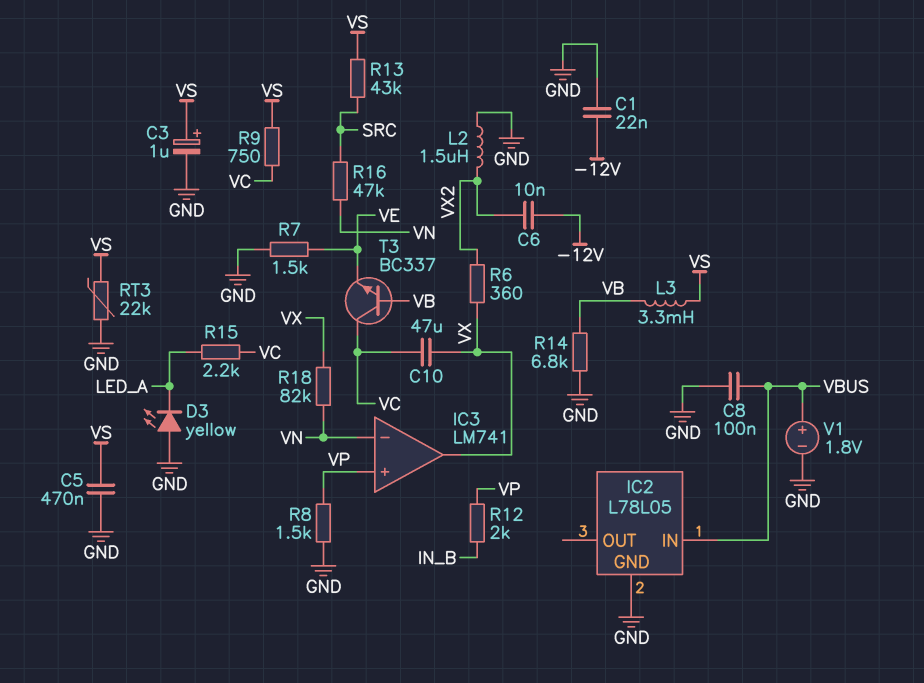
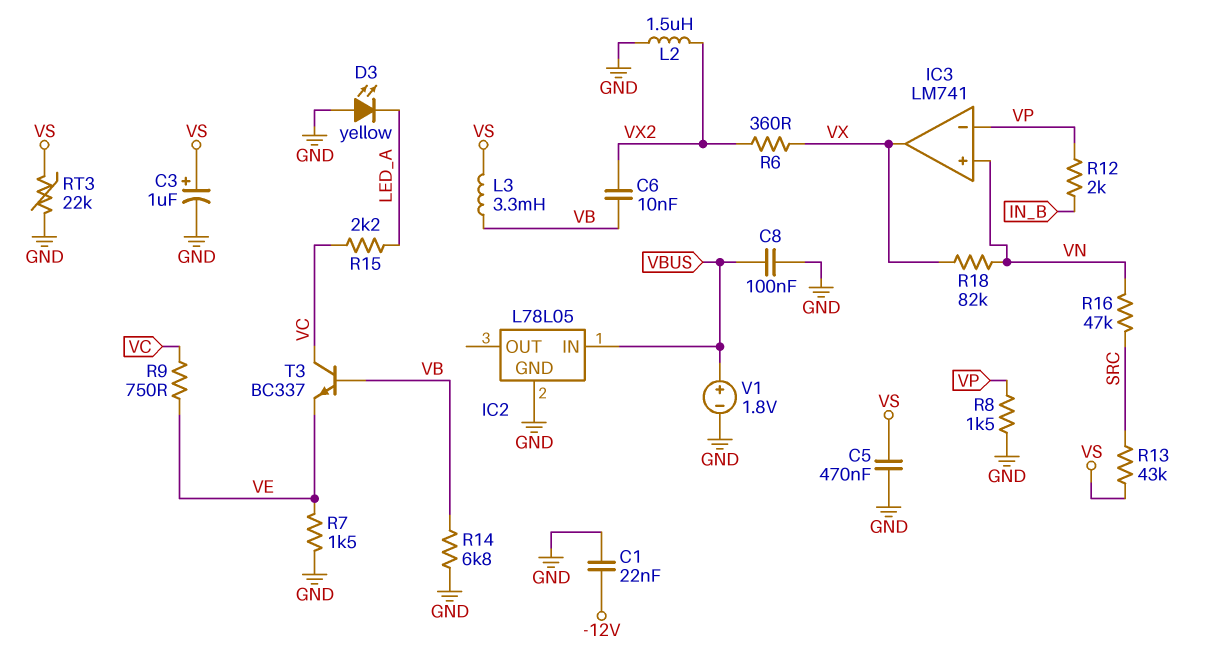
C6: 10nF (-12V, VX2) -> 10nF (VB, VX2)
C10: 47uF (VC, VX) -> none
IC3 pin in+: VP -> VN
IC3 pin in-: VN -> VP
R9: 750 (VC, VS) -> 750 (VC, VE)

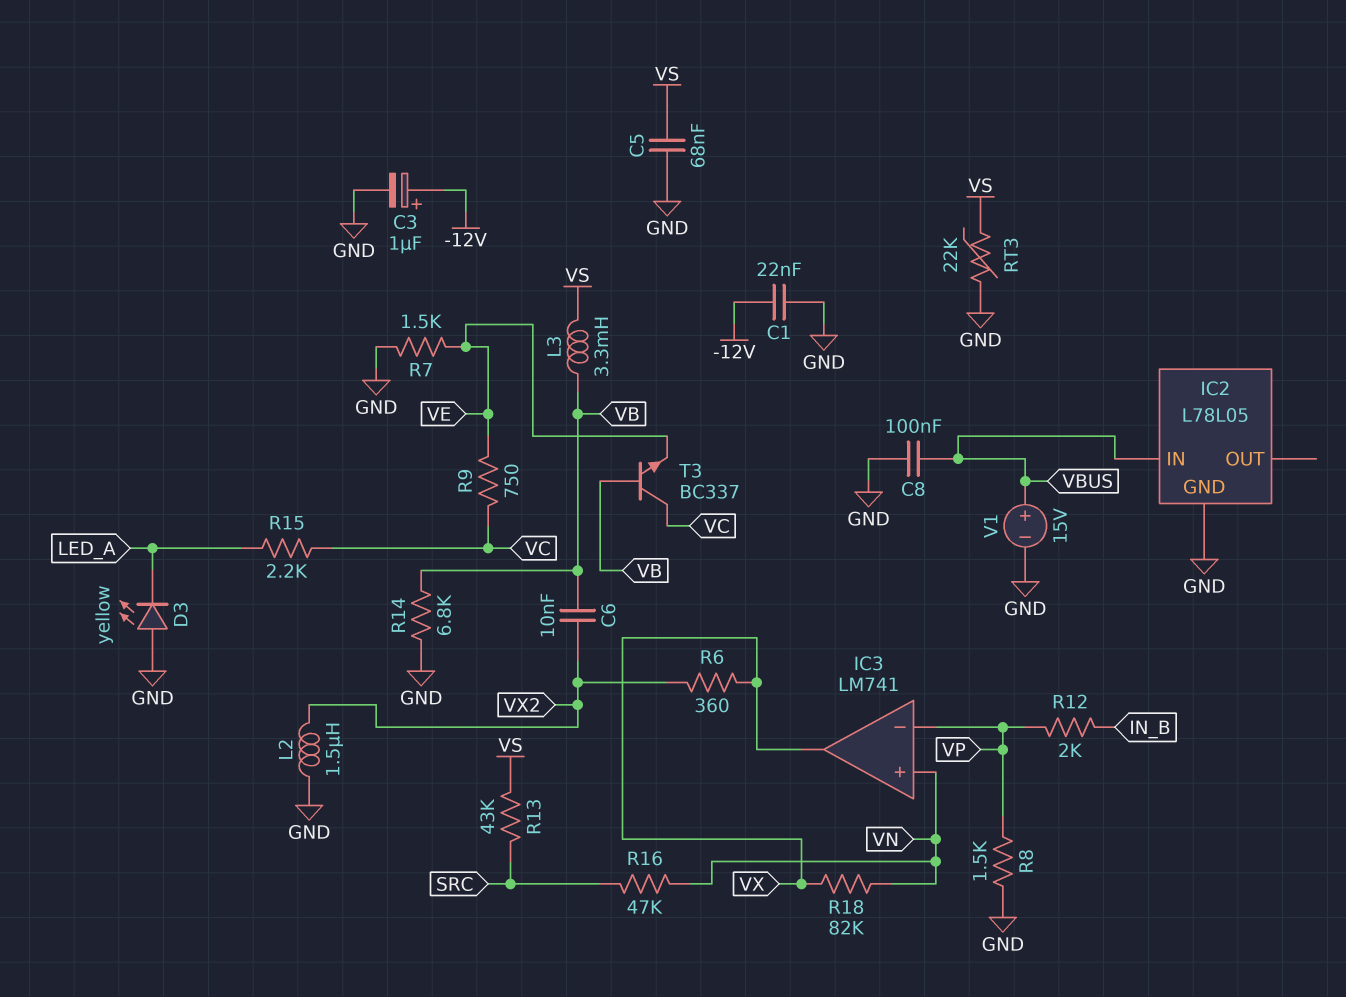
C3: 1uF (plus VS, minus GND) -> 1uF (plus -12V, minus GND)
C5: 470nF (GND, VS) -> 68nF (GND, VS)
V1: 1.8V (plus VBUS, minus GND) -> 15V (plus VBUS, minus GND)

